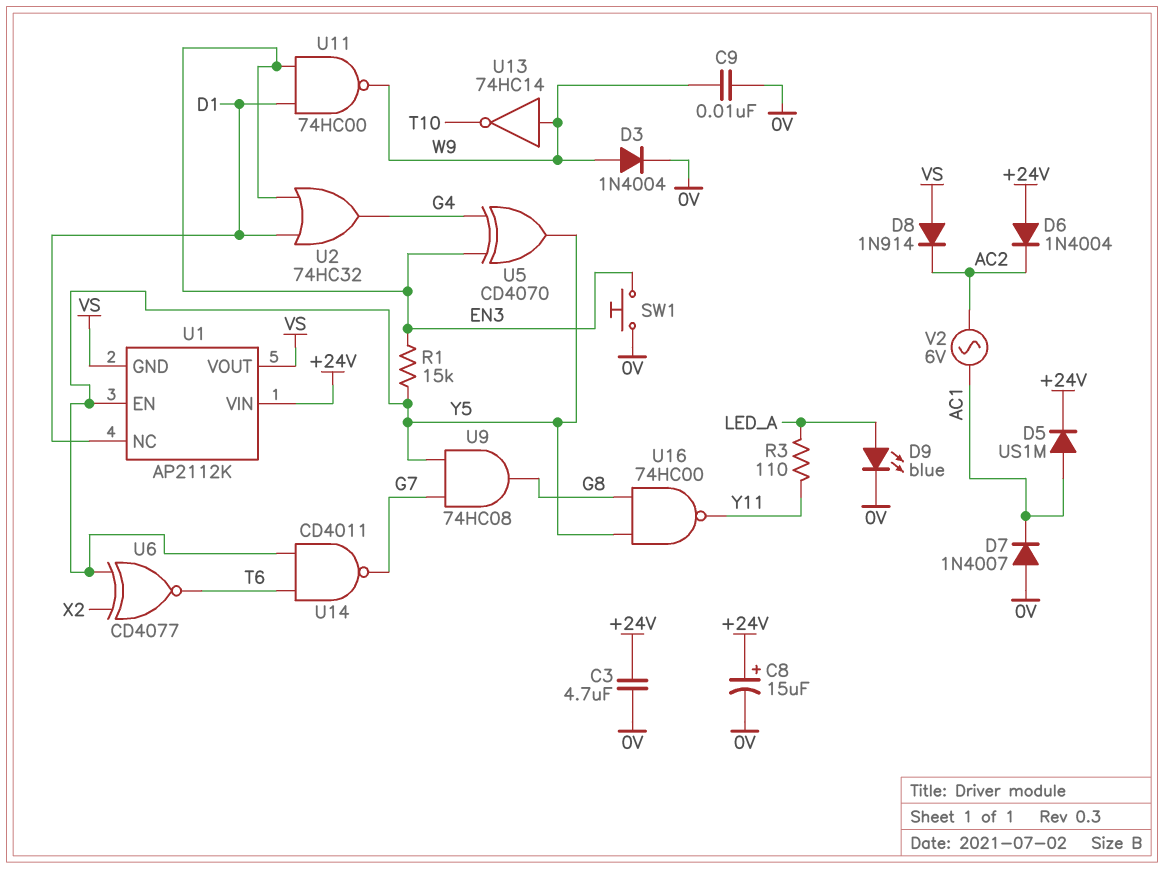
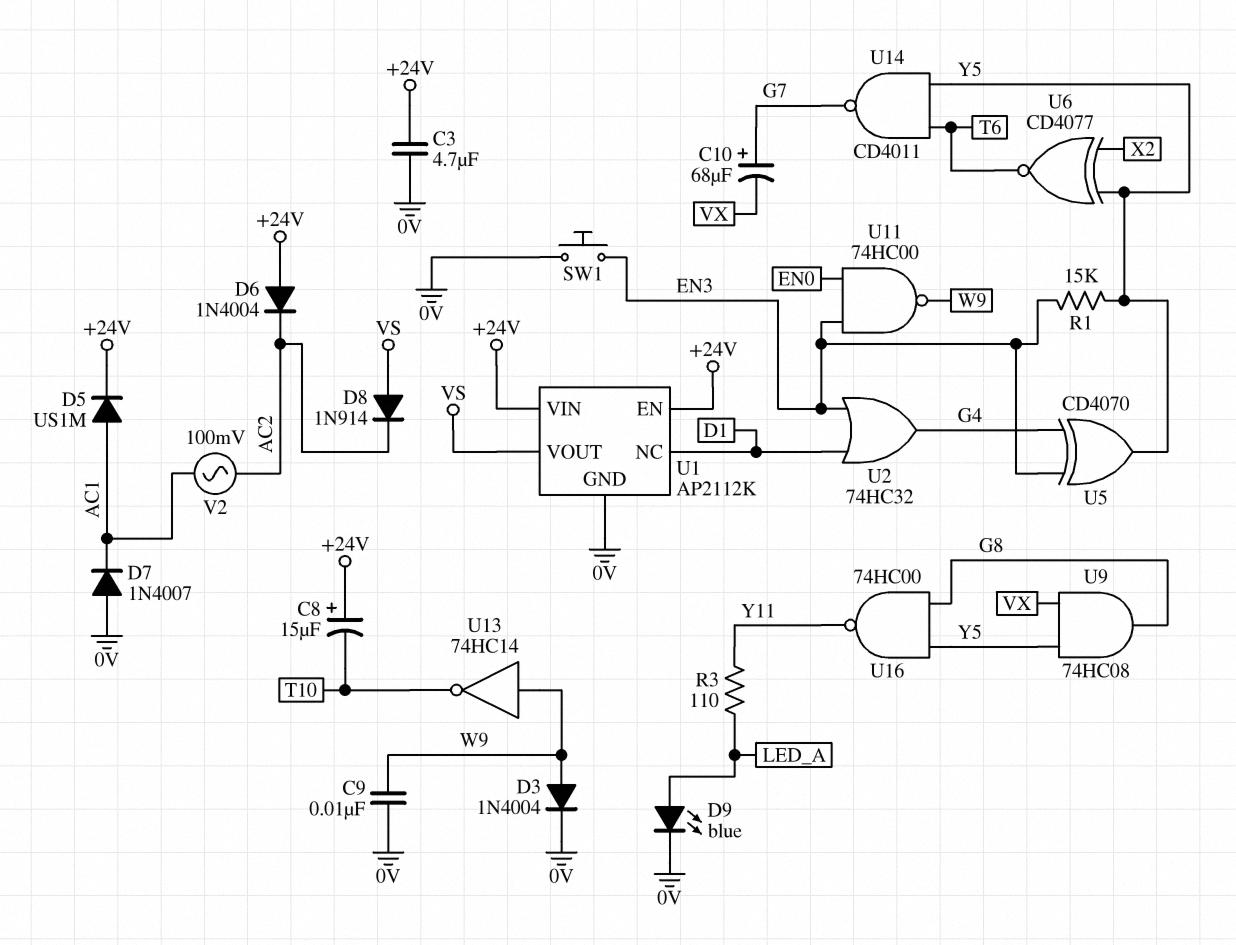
C8: 15uF (plus +24V, minus 0V) -> 15uF (plus +24V, minus T10)
C10: none -> 68uF (plus G7, minus VX)
U1 pin EN: Y5 -> +24V
U1 pin GND: VS -> 0V
U9: AND 74HC08 (in G7, in Y5, out G8) -> AND 74HC08 (in VX, in Y5, out G8)
U11: NAND 74HC00 (in D1, in EN3, out W9) -> NAND 74HC00 (in EN0, in EN3, out W9)
V2: AC 6V (AC1, AC2) -> AC 100mV (AC1, AC2)

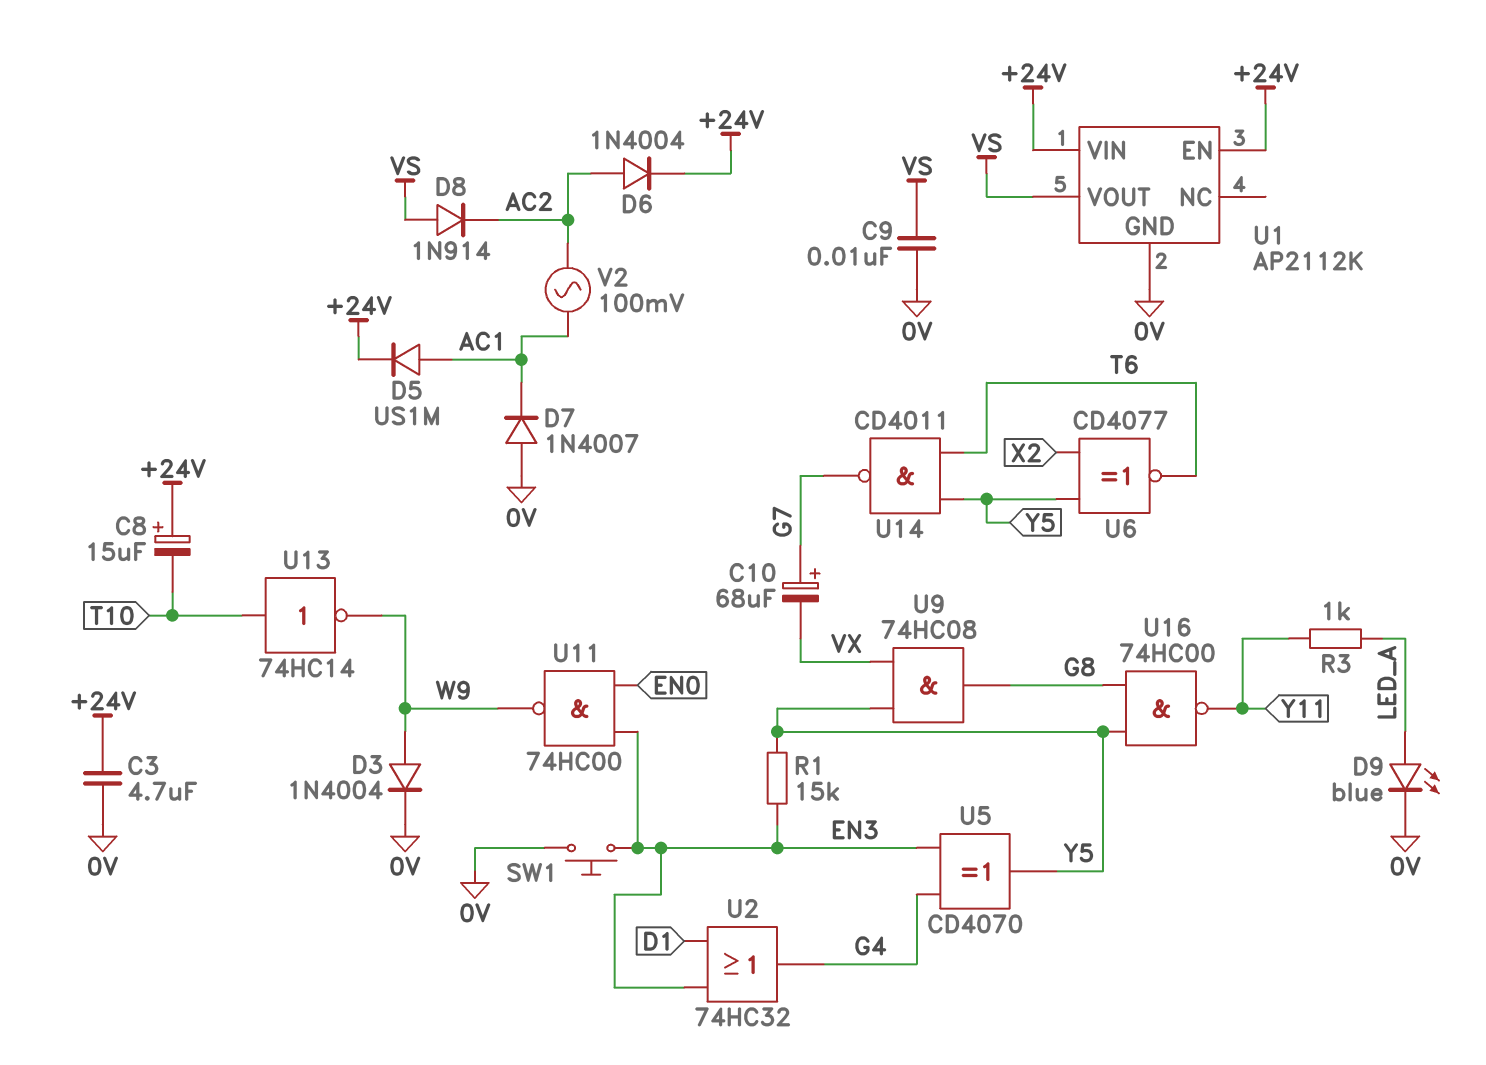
C9: 10nF (0V, W9) -> 10nF (0V, VS)
D6: diode 1N4004 (A +24V, K AC2) -> diode 1N4004 (A AC2, K +24V)
R3: 110 (LED_A, Y11) -> 1k (LED_A, Y11)
U1 pin NC: D1 -> none
U13: NOT 74HC14 (in W9, out T10) -> NOT 74HC14 (in T10, out W9)

